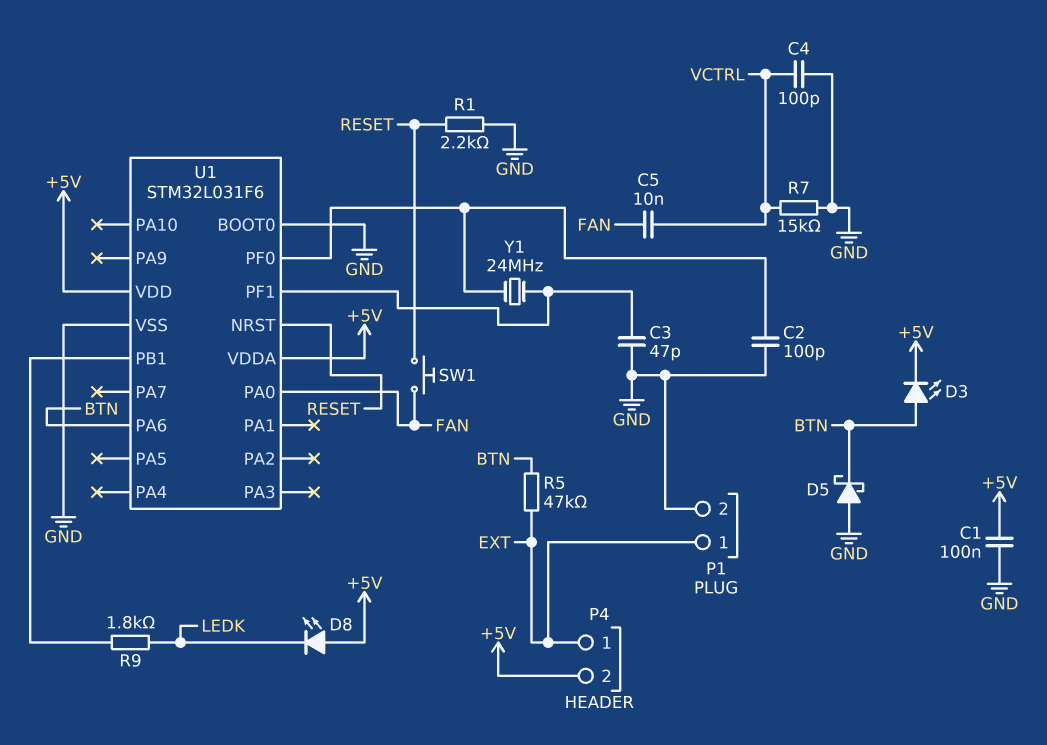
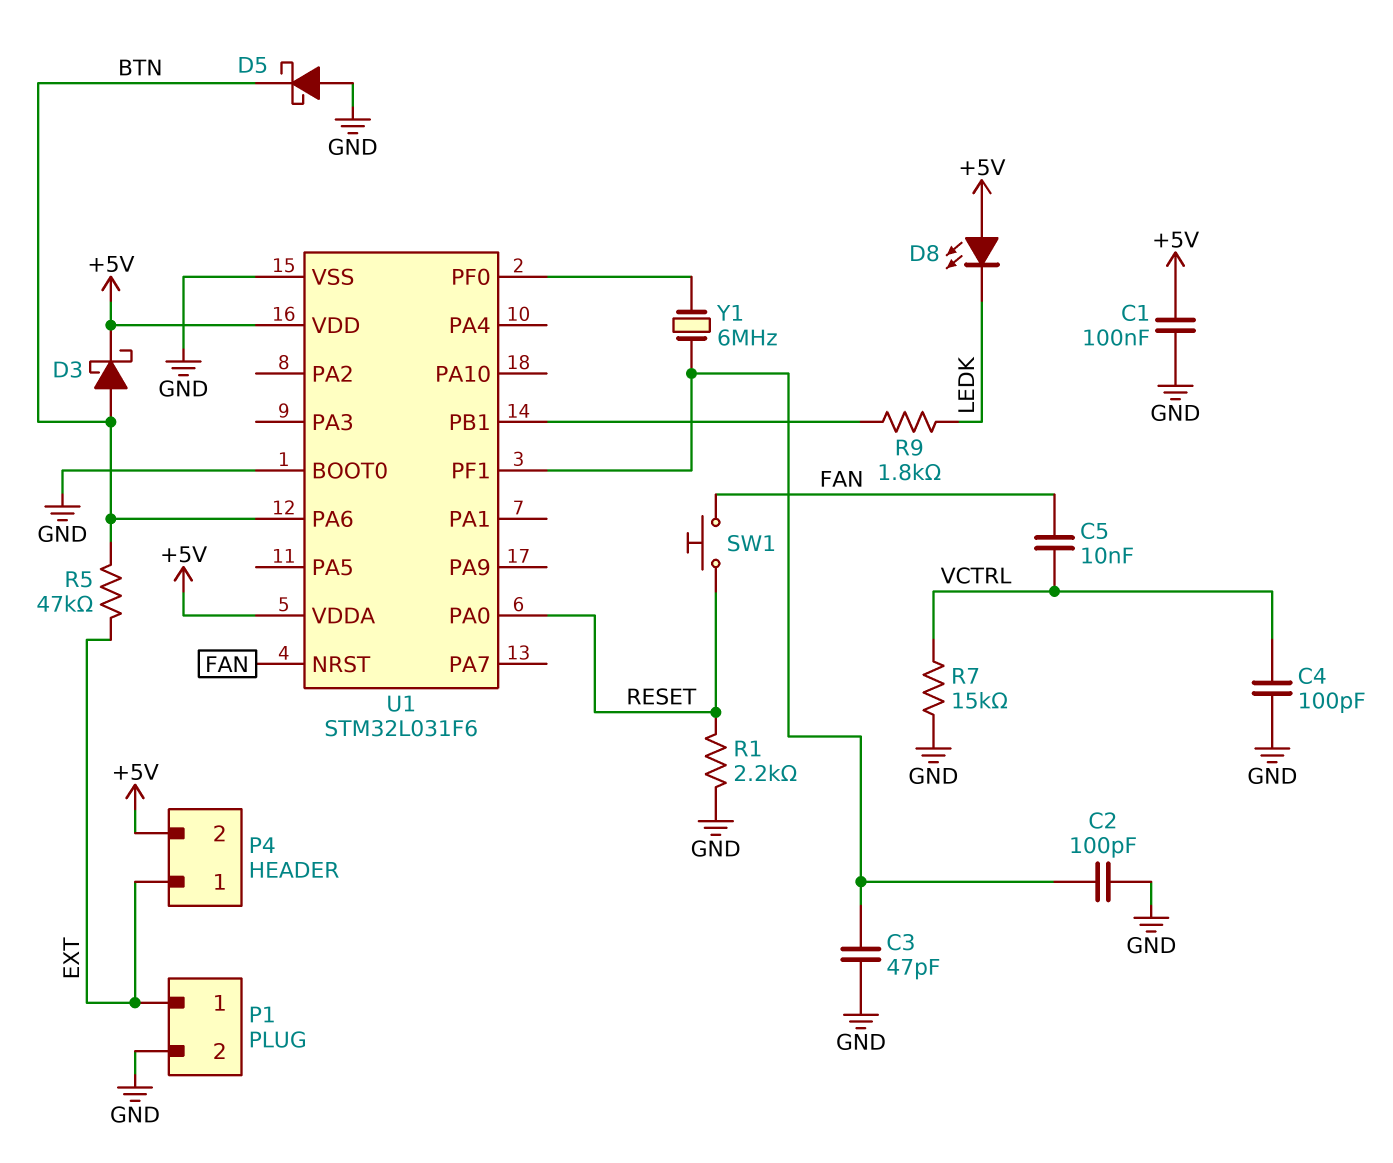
C2: 100pF (GND, U1/PF0) -> 100pF (GND, U1/PF1)
D3: LED (A BTN, K +5V) -> schottky (A BTN, K +5V)
U1 pin NRST: RESET -> FAN
U1 pin PA0: FAN -> RESET
Y1: 24MHz (U1/PF0, U1/PF1) -> 6MHz (U1/PF0, U1/PF1)

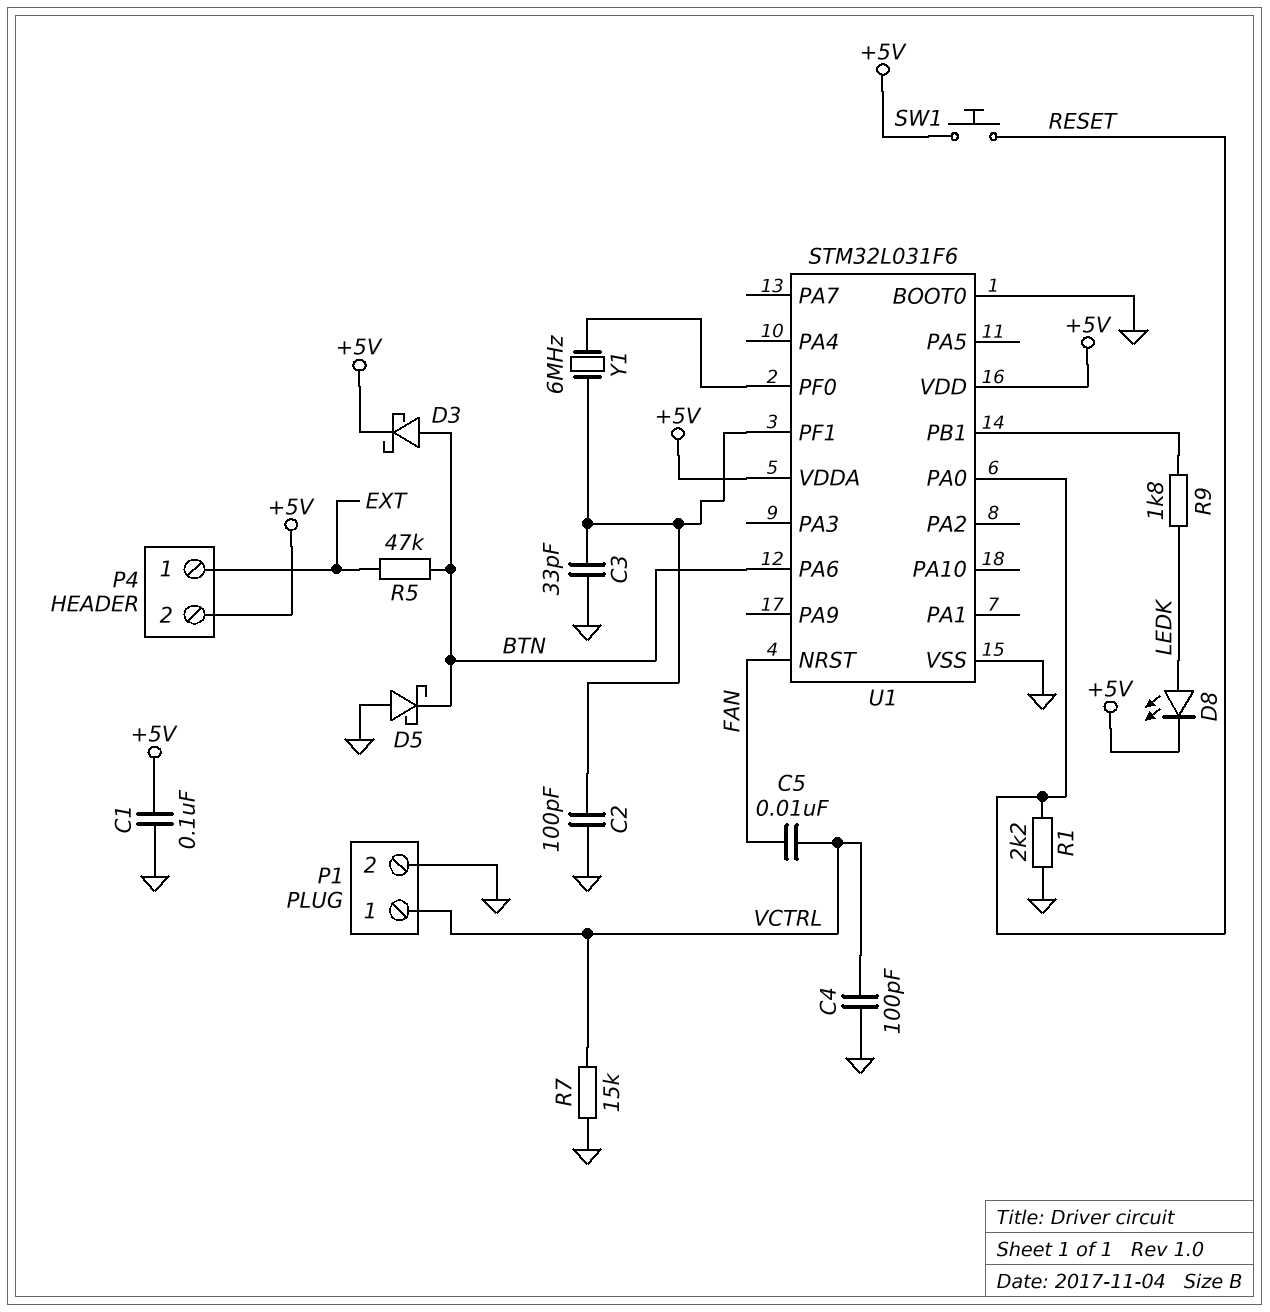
C3: 47pF (GND, U1/PF1) -> 33pF (GND, U1/PF1)
D8: LED (A +5V, K LEDK) -> LED (A LEDK, K +5V)
P1 pin 1: EXT -> VCTRL
SW1: button (FAN, RESET) -> button (+5V, RESET)

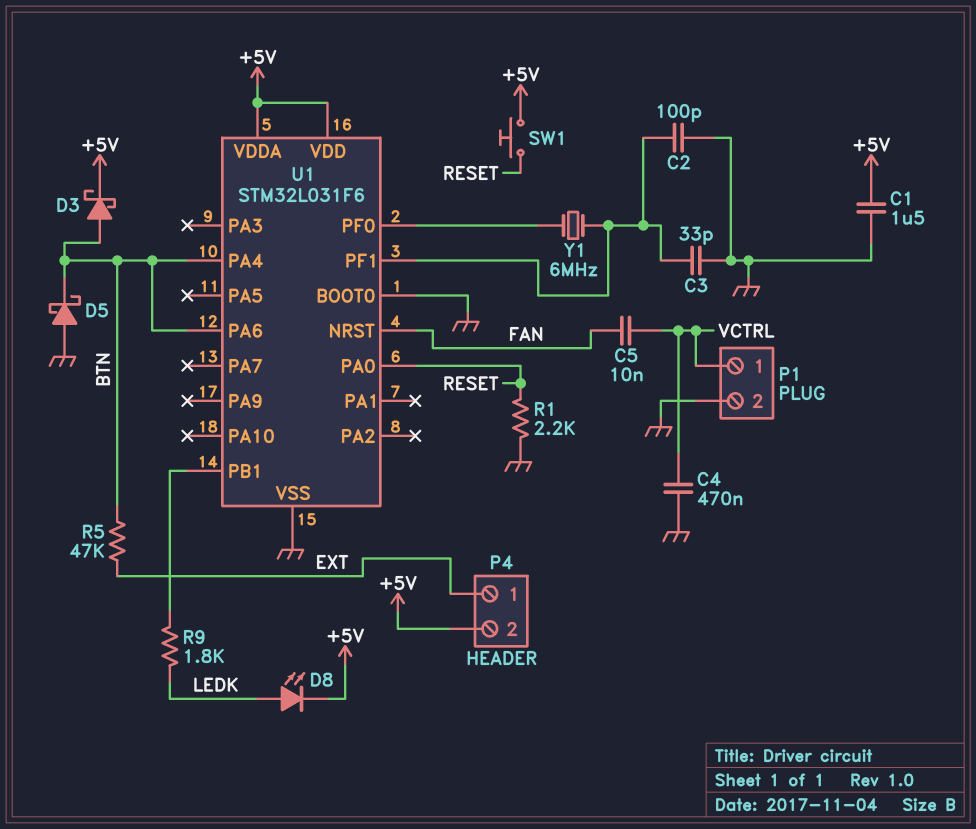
C1: 100nF (+5V, GND) -> 1.5uF (+5V, GND)
C4: 100pF (GND, VCTRL) -> 470nF (GND, VCTRL)
R7: 15k (GND, VCTRL) -> none
U1 pin PA4: none -> BTN

